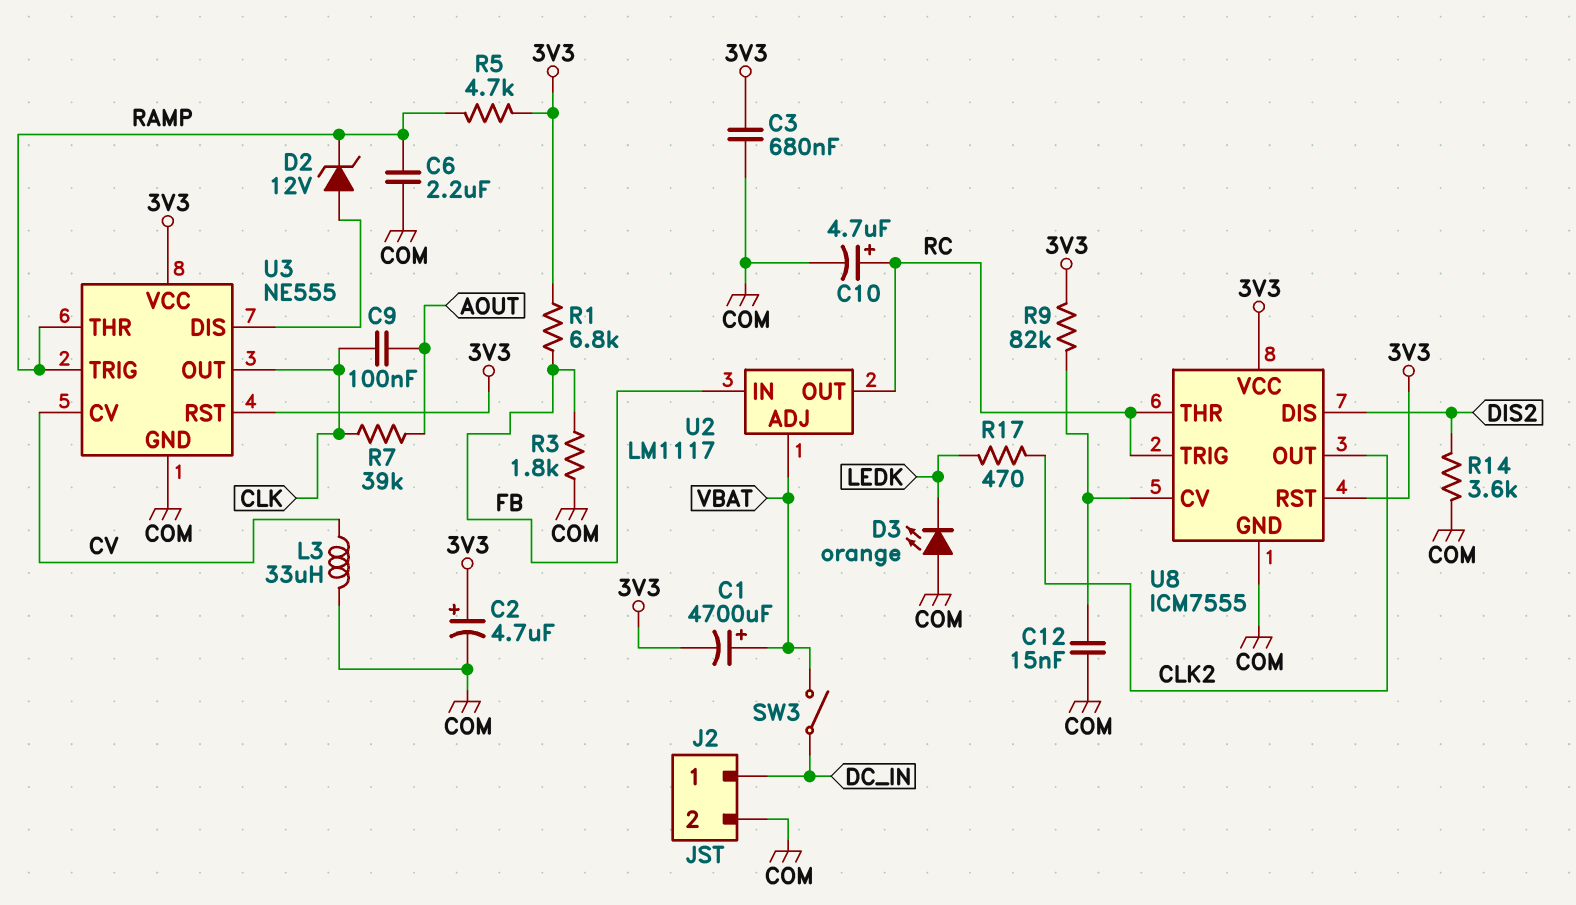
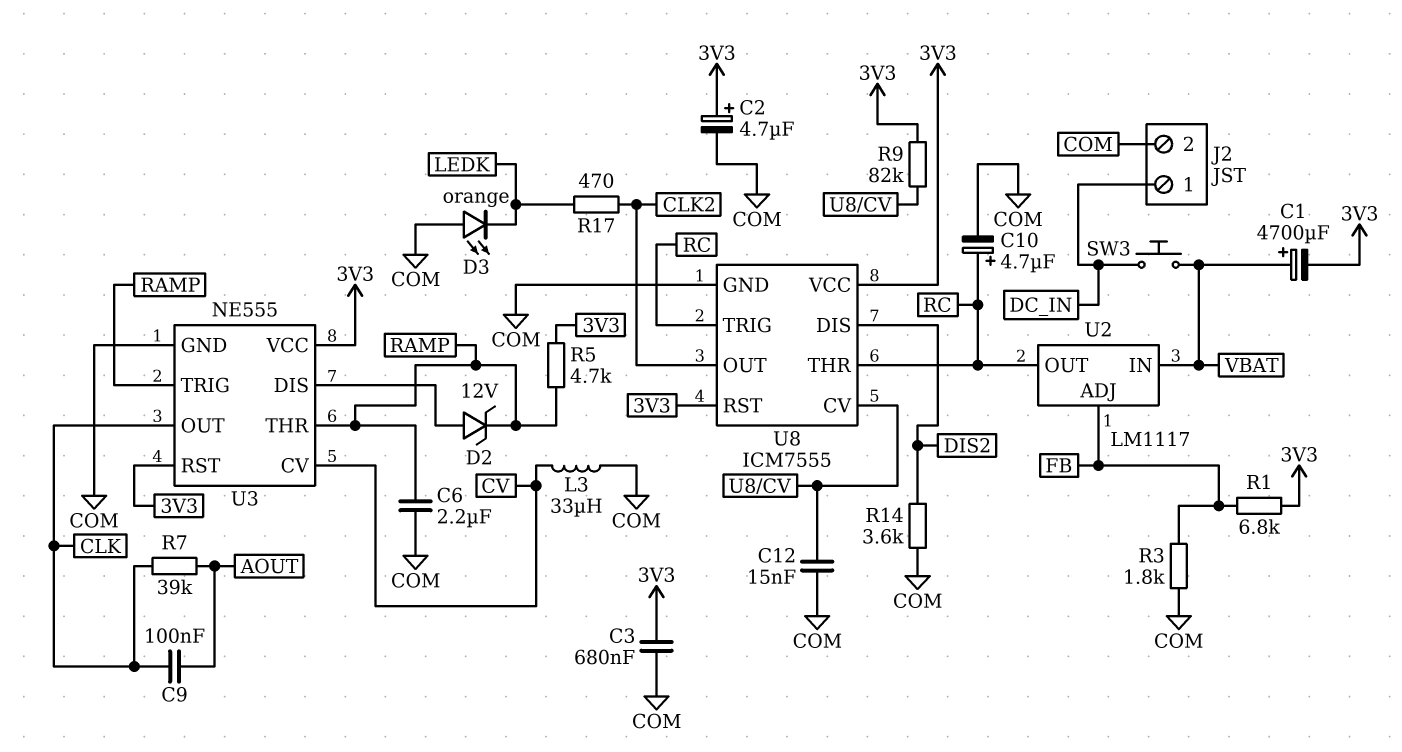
SW3: switch (DC_IN, VBAT) -> button (DC_IN, VBAT)
U2 pin ADJ: VBAT -> FB
U2 pin IN: FB -> VBAT

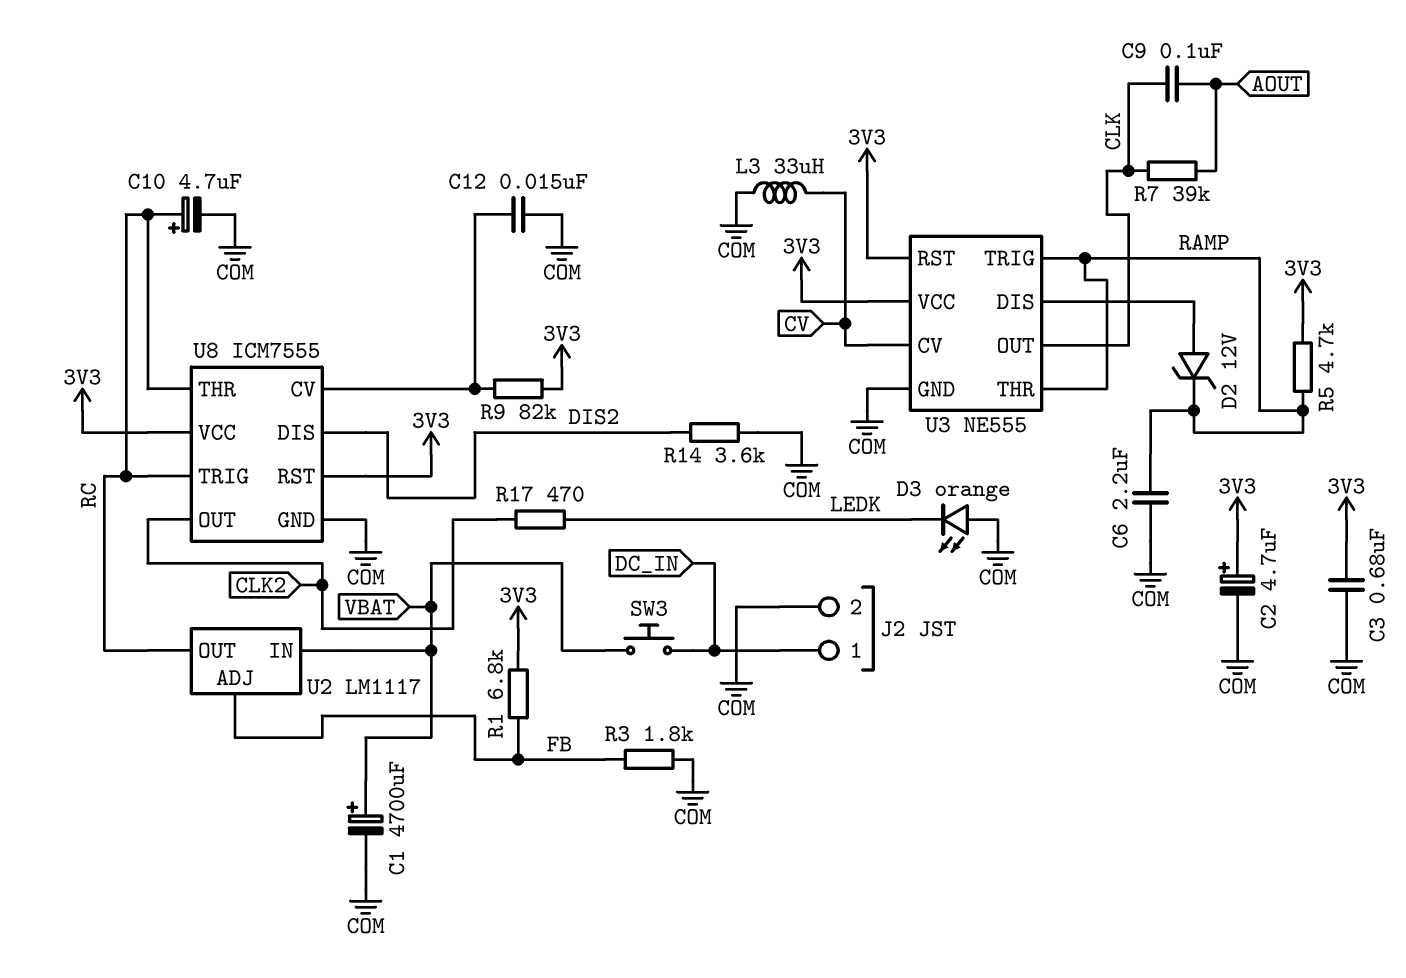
C1: 4700uF (plus VBAT, minus 3V3) -> 4700uF (plus VBAT, minus COM)

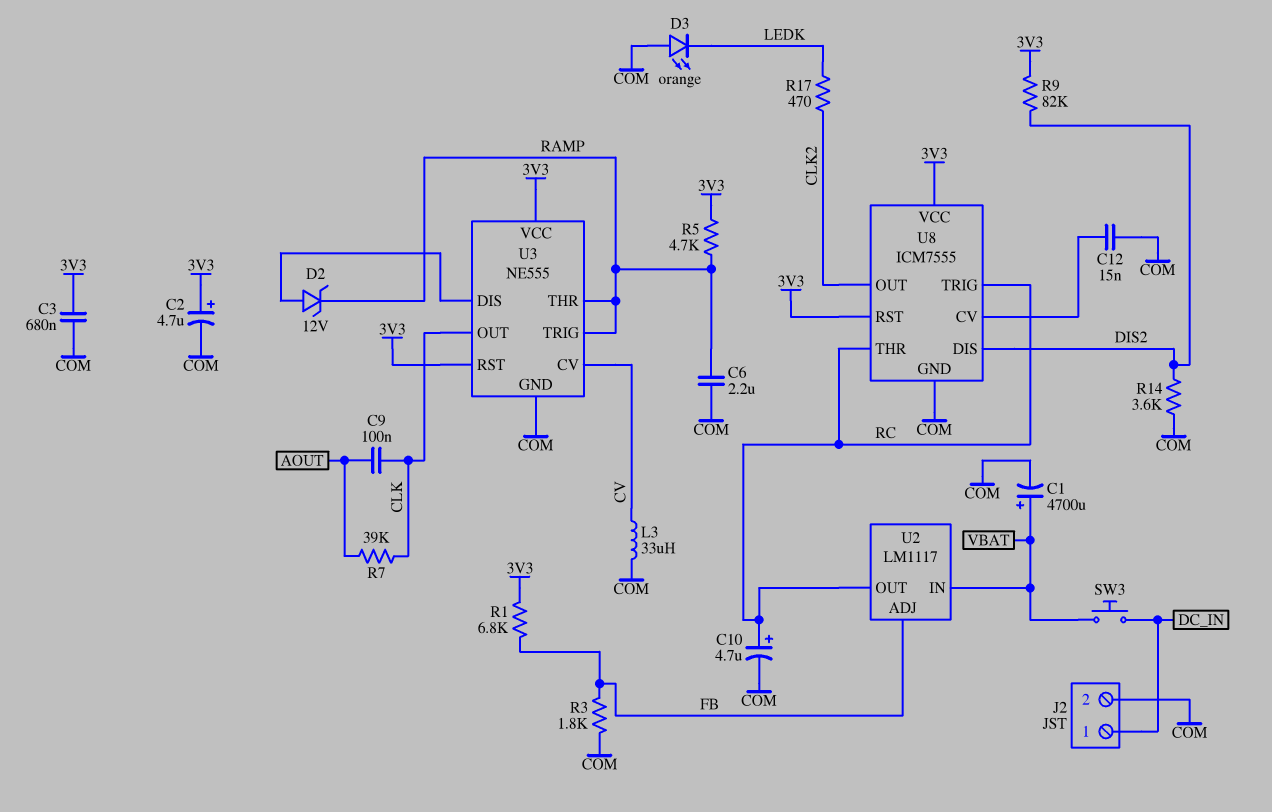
R9: 82k (3V3, U8/CV) -> 82k (3V3, DIS2)

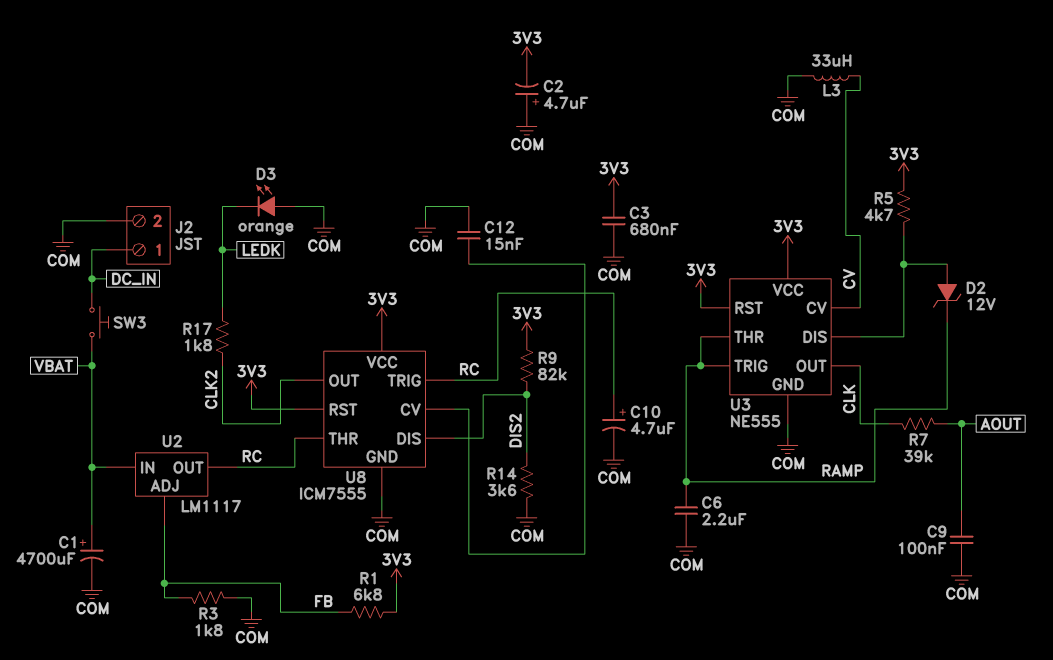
C2: 4.7uF (plus 3V3, minus COM) -> 4.7uF (plus COM, minus 3V3)
C9: 100nF (AOUT, CLK) -> 100nF (AOUT, COM)
R5: 4.7k (3V3, RAMP) -> 4.7k (3V3, U3/DIS)
R17: 470 (CLK2, LEDK) -> 1.8k (CLK2, LEDK)

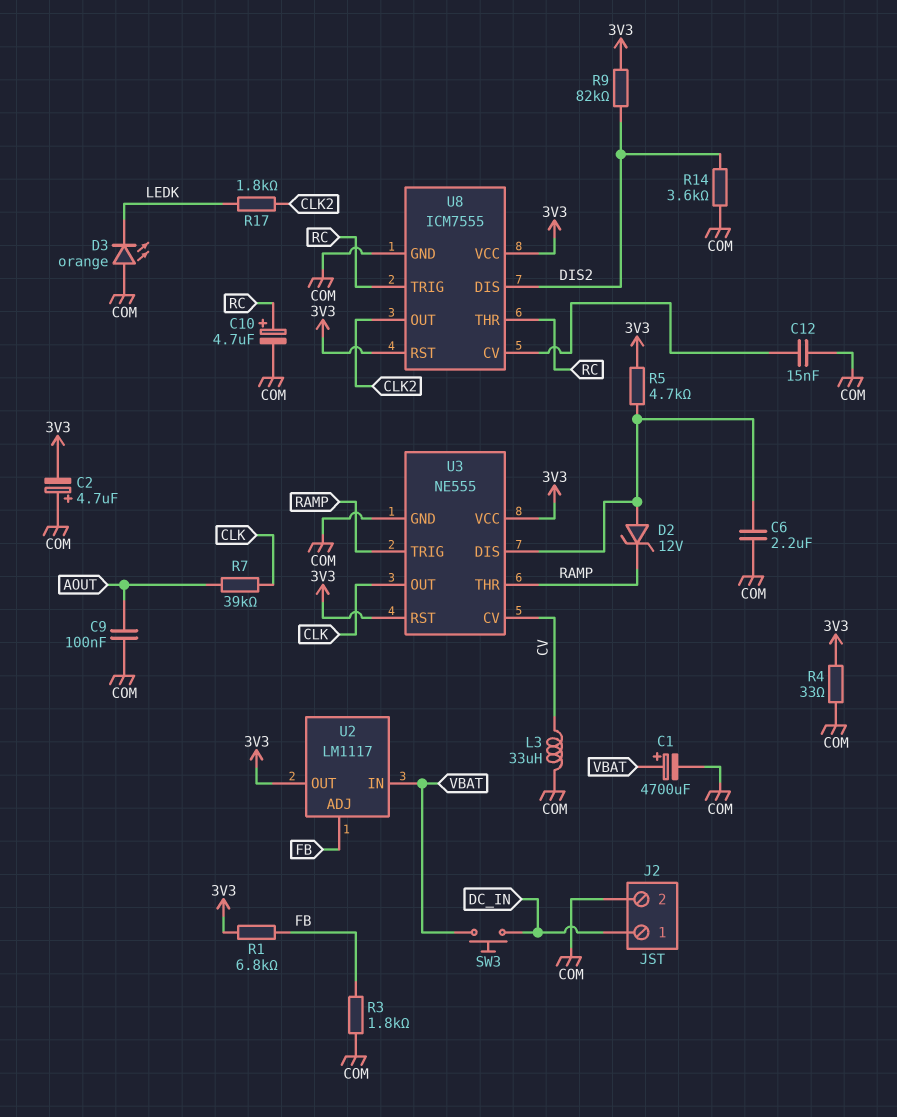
C3: 680nF (3V3, COM) -> none
C6: 2.2uF (COM, RAMP) -> 2.2uF (COM, U3/DIS)
R4: none -> 33 (3V3, COM)
U2 pin OUT: RC -> 3V3

